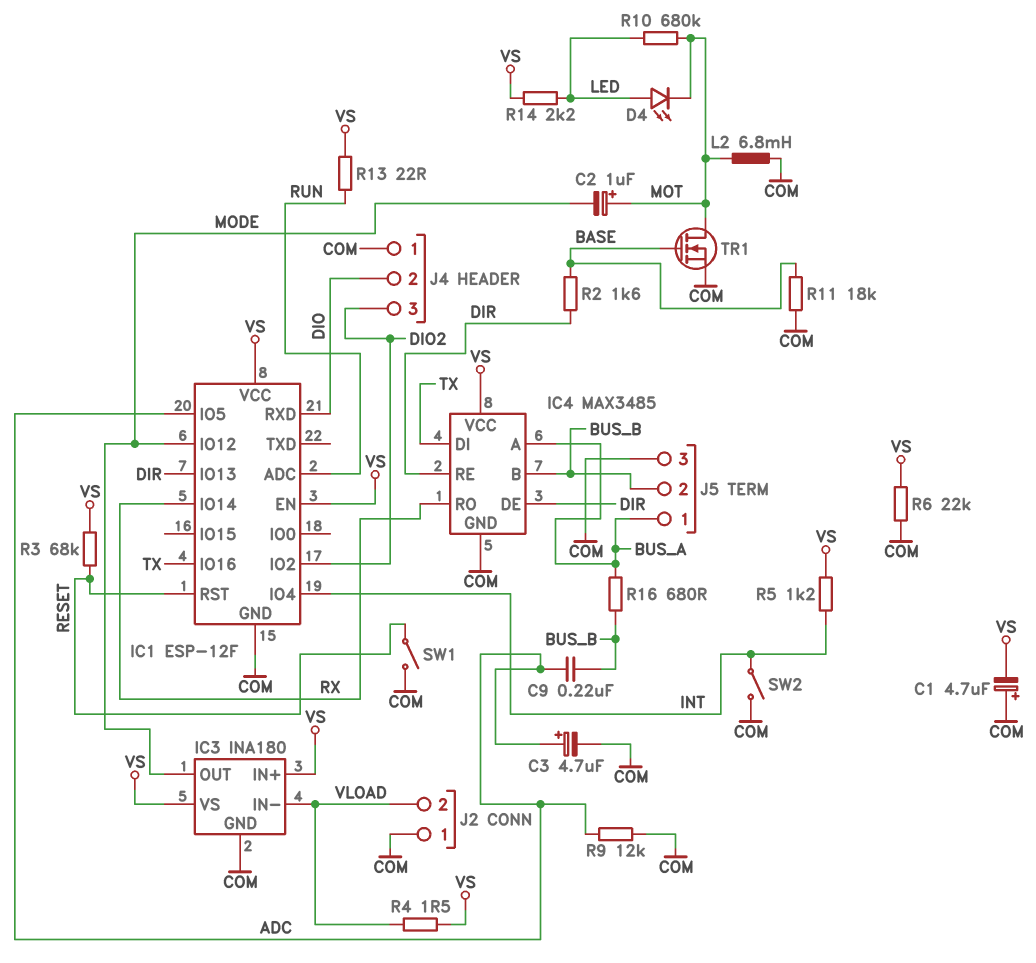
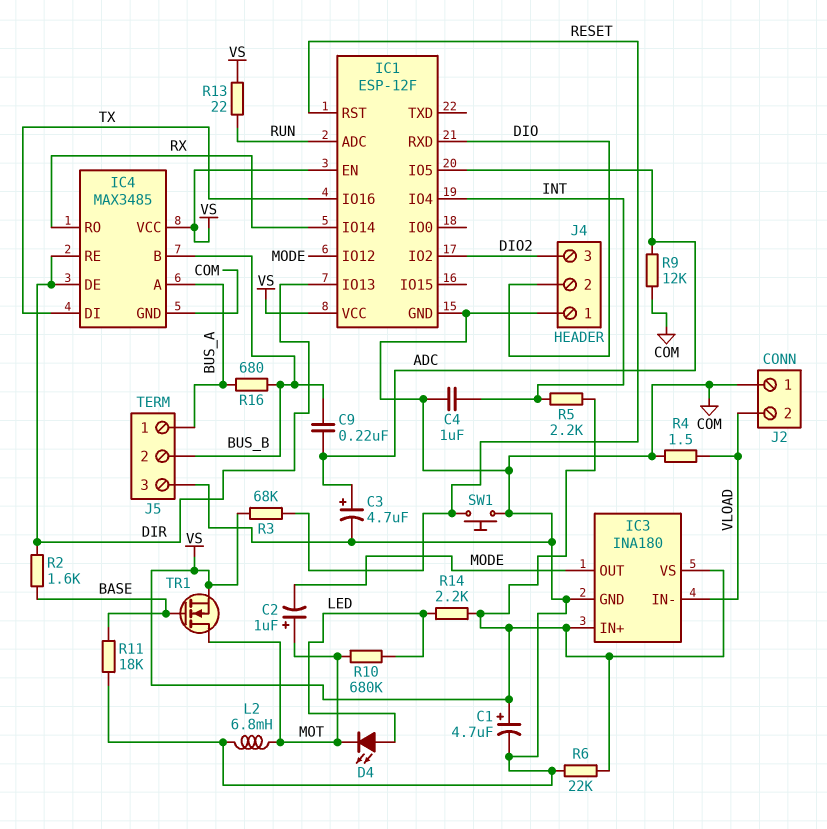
C1: 4.7uF (plus COM, minus VS) -> 4.7uF (plus VS, minus COM)
C4: none -> 1uF (COM, INT)
R4: 1.5 (VLOAD, VS) -> 1.5 (COM, VLOAD)
R5: 1.2k (INT, VS) -> 2.2k (INT, VS)
SW1: switch (COM, RESET) -> button (COM, RESET)
SW2: switch (COM, INT) -> none
TR1: NMOS (G BASE, D MOT, S COM) -> NMOS (G BASE, D MOT, S VS)

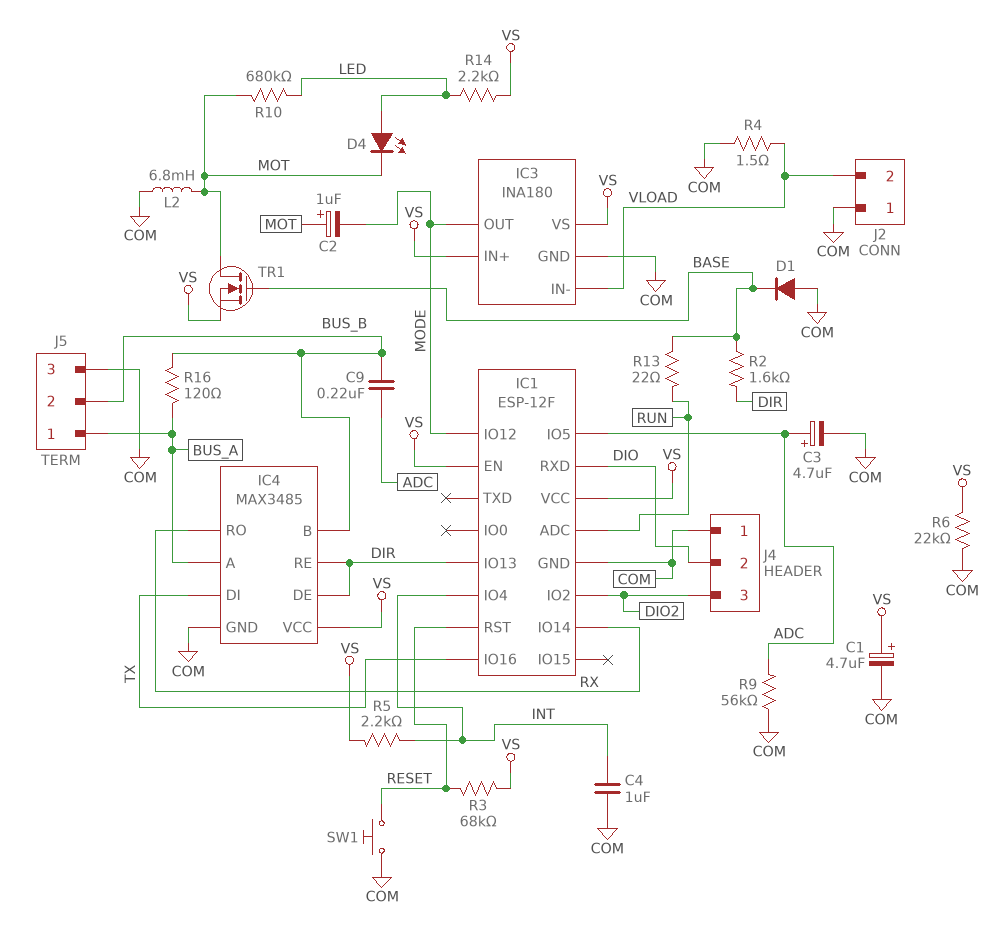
D1: none -> diode (A COM, K BASE)
R9: 12k (ADC, COM) -> 56k (ADC, COM)
R11: 18k (BASE, COM) -> none
R13: 22 (RUN, VS) -> 22 (BASE, RUN)
R16: 680 (BUS_A, BUS_B) -> 120 (BUS_A, BUS_B)

